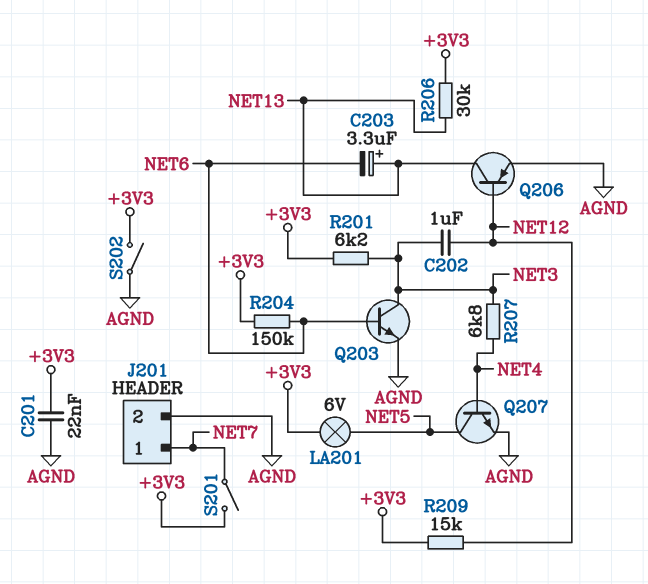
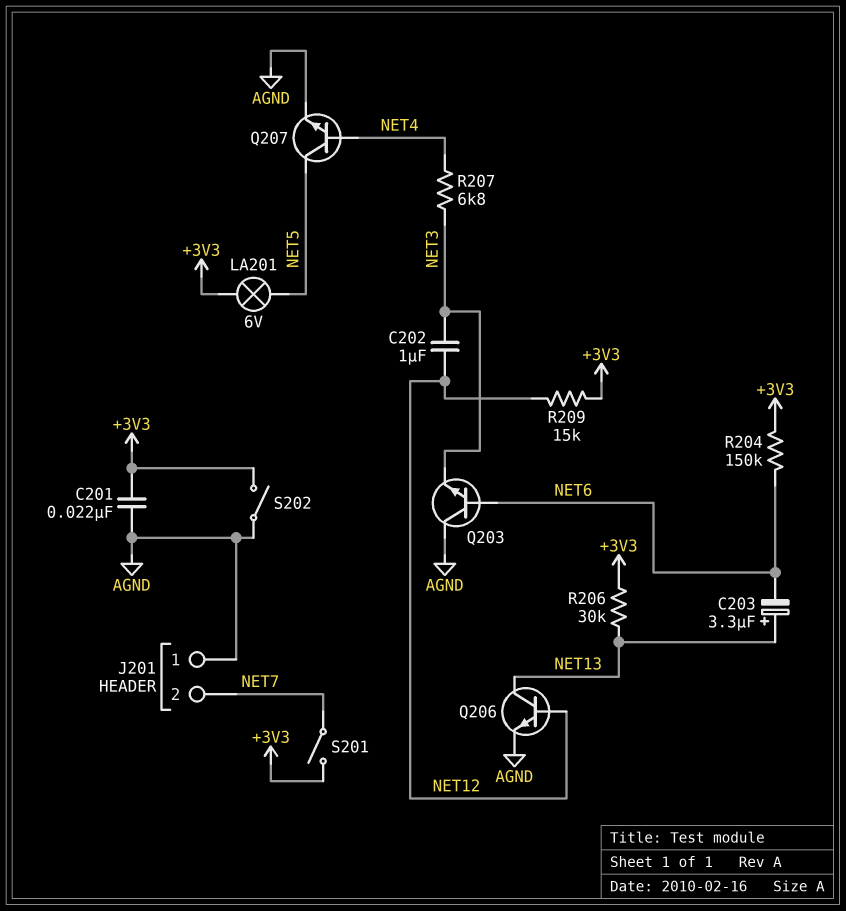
J201 pin 1: NET7 -> AGND
J201 pin 2: AGND -> NET7
Q203: NPN (B NET6, C NET3, E AGND) -> NPN (B NET6, C AGND, E NET3)
Q206: PNP (B NET12, C NET13, E AGND) -> NPN (B NET12, C NET13, E AGND)
R201: 6.2k (+3V3, NET3) -> none

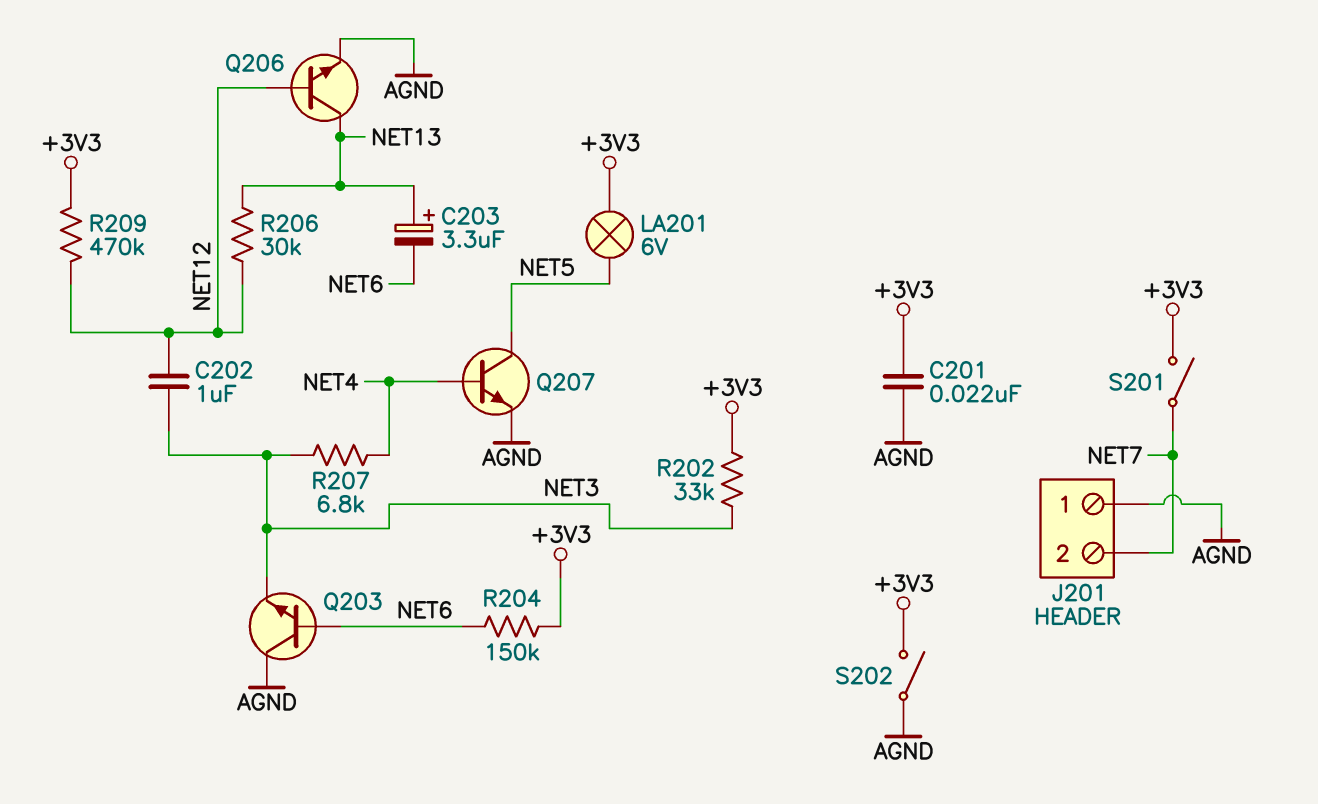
R202: none -> 33k (+3V3, NET3)
R206: 30k (+3V3, NET13) -> 30k (NET12, NET13)
R209: 15k (+3V3, NET12) -> 470k (+3V3, NET12)

